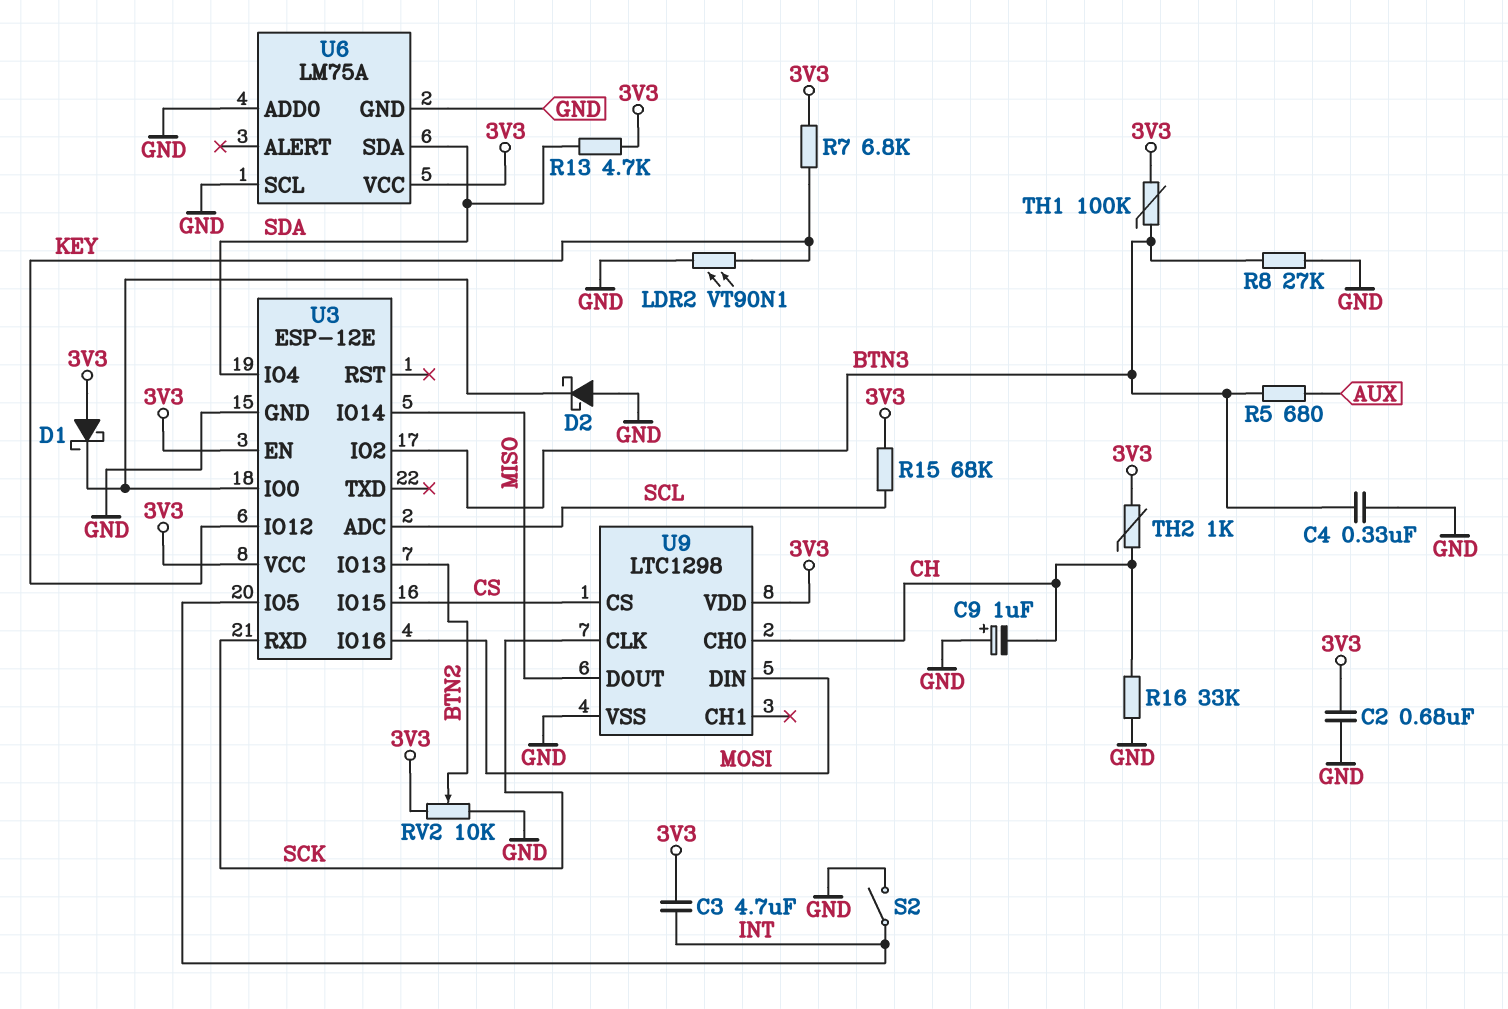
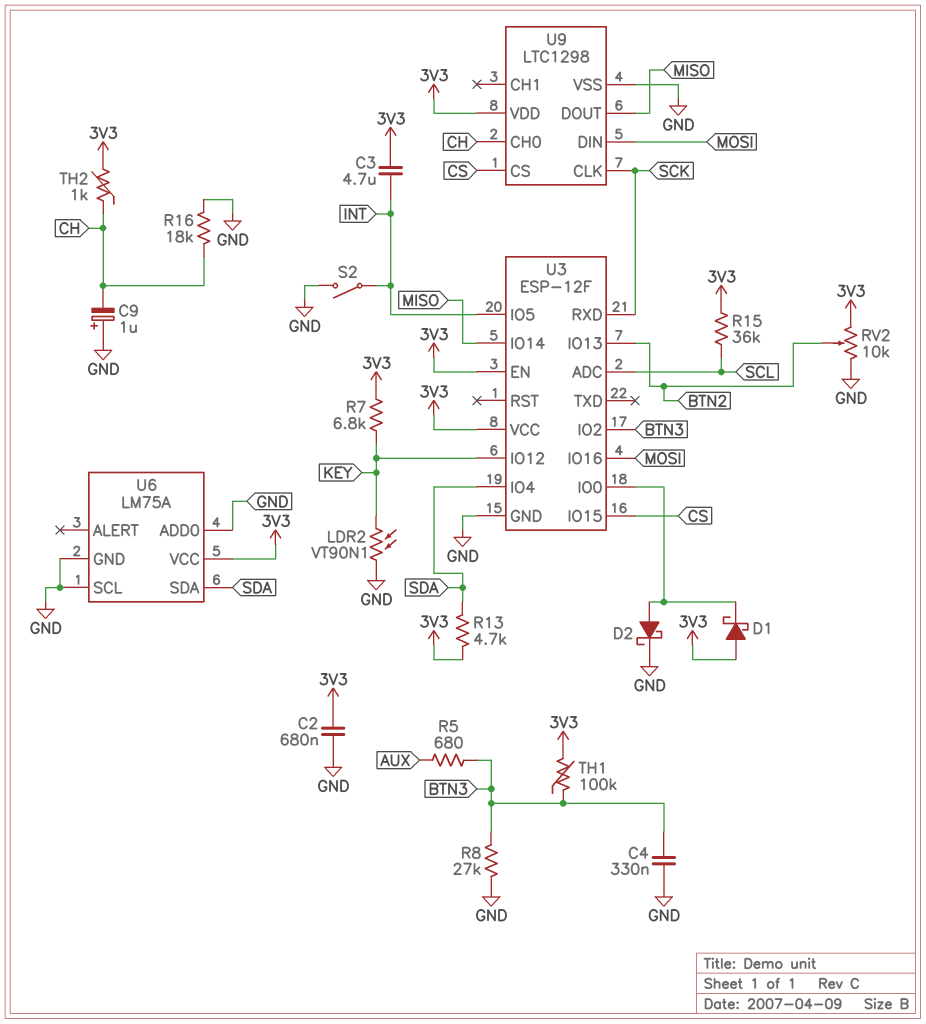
D2: schottky (A GND, K U3/IO0) -> schottky (A U3/IO0, K GND)
R15: 68k (3V3, SCL) -> 36k (3V3, SCL)
R16: 33k (CH, GND) -> 18k (CH, GND)
U3: ESP-12E -> ESP-12F

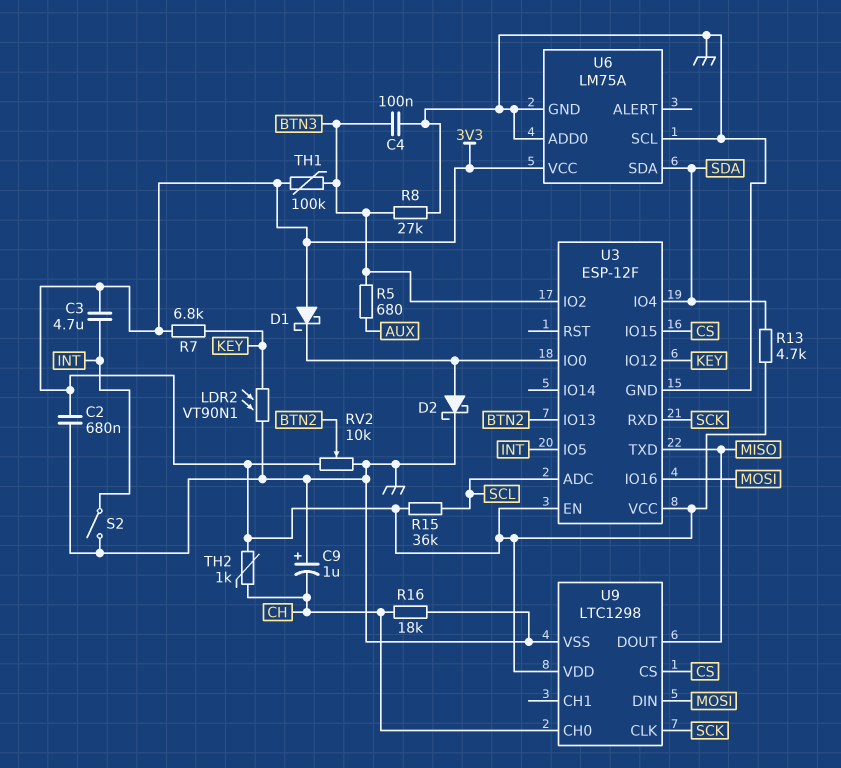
C4: 330nF (BTN3, GND) -> 100nF (BTN3, GND)
U3 pin IO14: MISO -> none
U3 pin TXD: none -> MISO

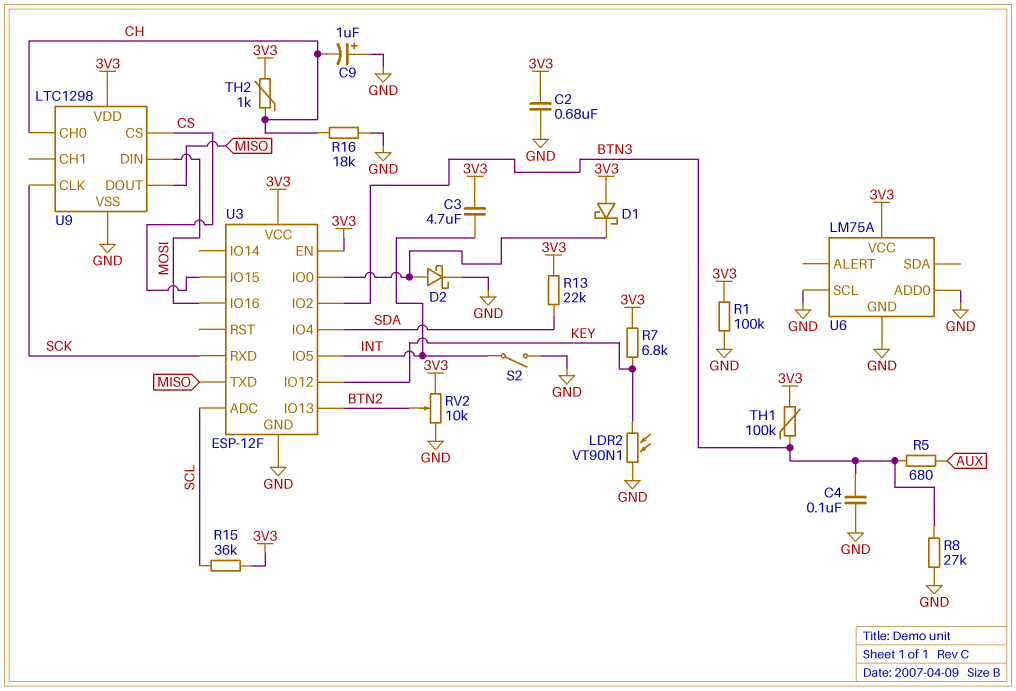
R1: none -> 100k (3V3, GND)
R13: 4.7k (3V3, SDA) -> 22k (3V3, SDA)
U6 pin SDA: SDA -> none

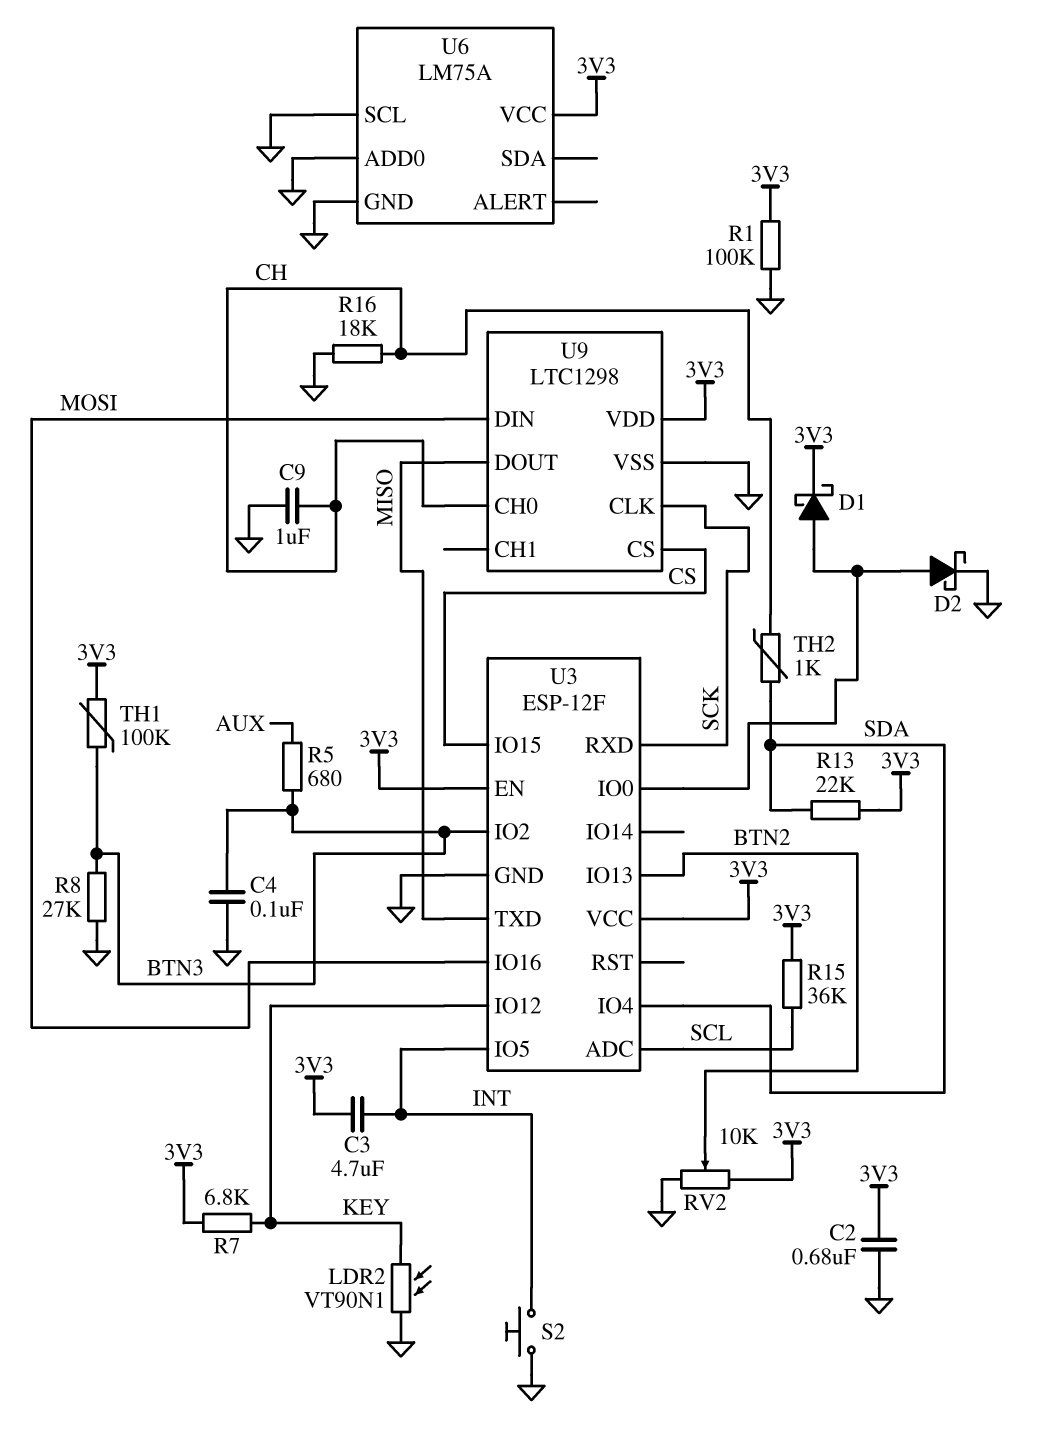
C9: 1uF (plus GND, minus CH) -> 1uF (CH, GND)
D1: schottky (A 3V3, K U3/IO0) -> schottky (A U3/IO0, K 3V3)
S2: switch (GND, INT) -> button (GND, INT)
TH2: 1k (3V3, CH) -> 1k (CH, SDA)

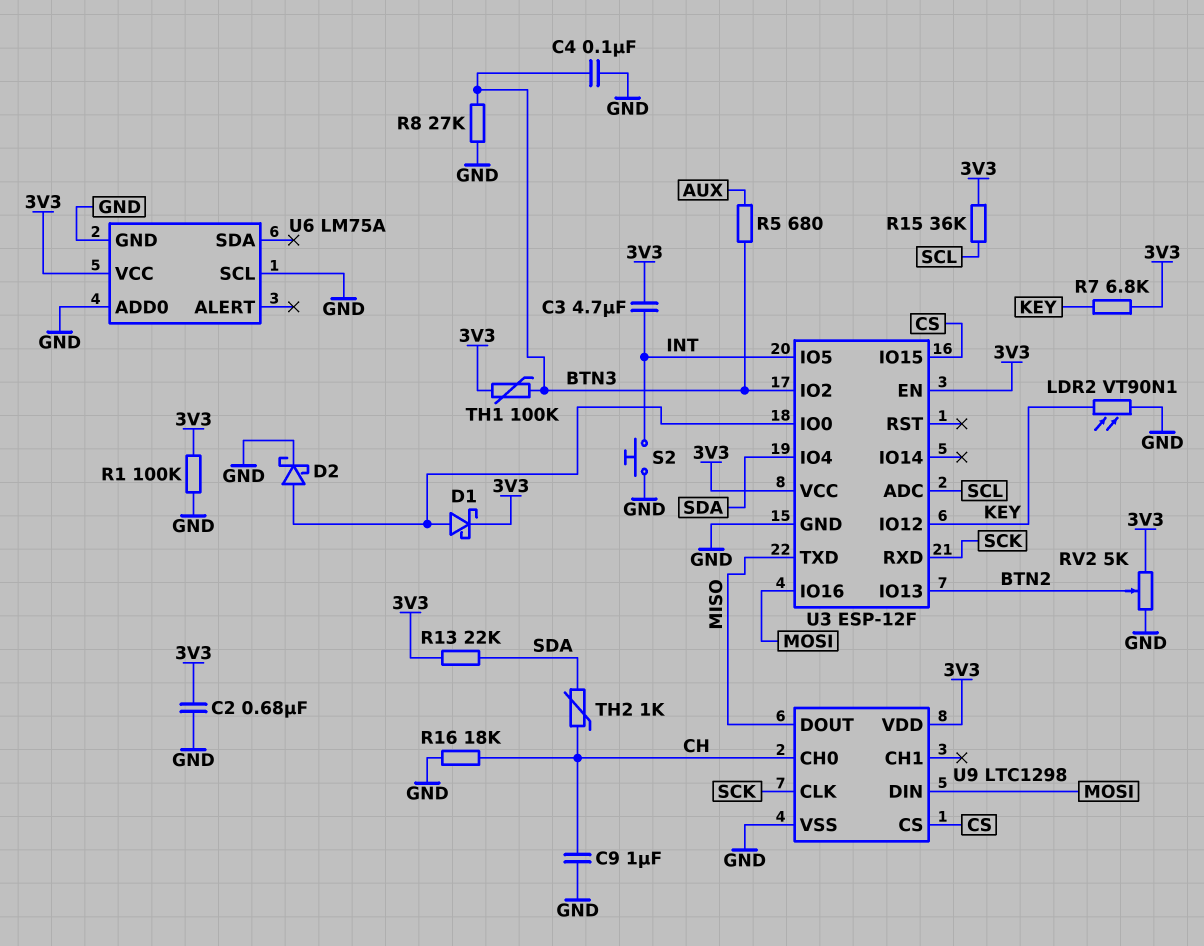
RV2: 10k (3V3, GND, wiper BTN2) -> 5k (3V3, GND, wiper BTN2)

